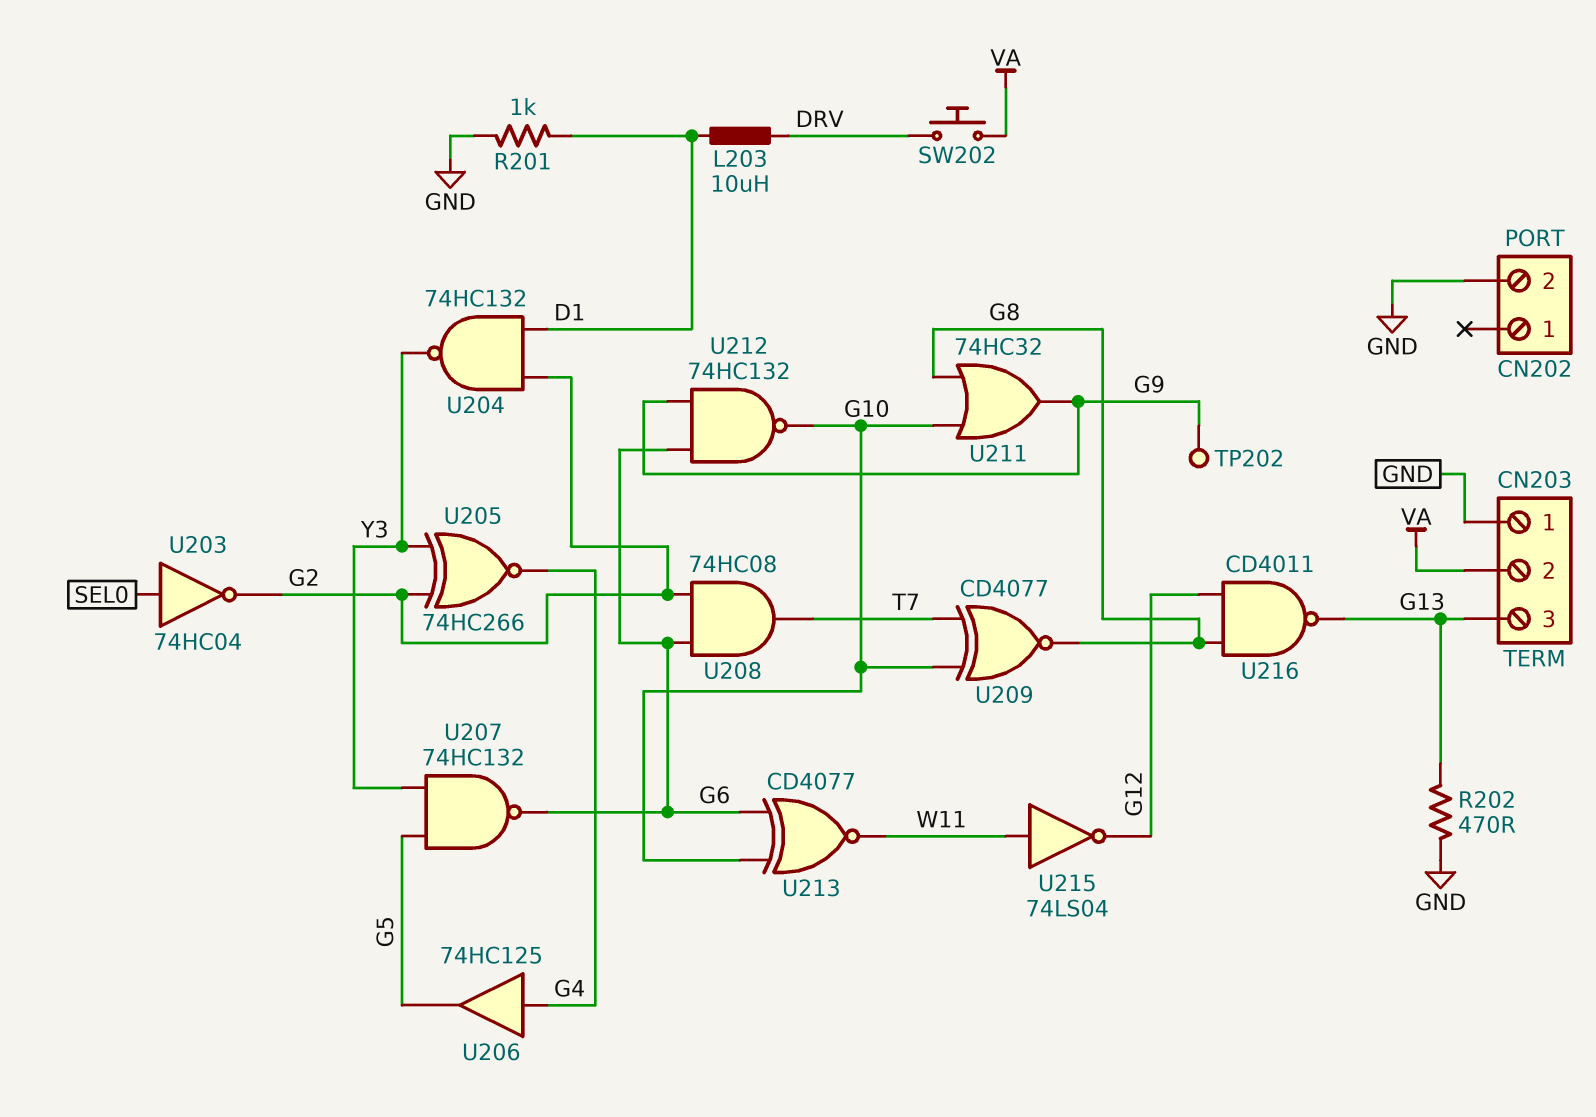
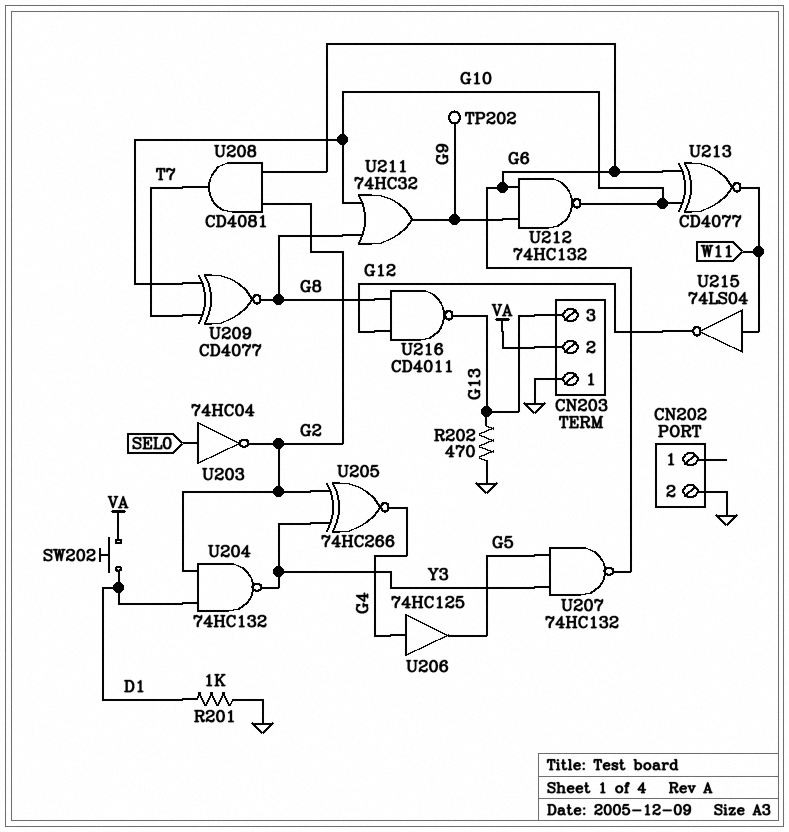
L203: 10uH (D1, DRV) -> none
SW202: button (DRV, VA) -> button (D1, VA)
U208: AND 74HC08 (in G2, in G6, out T7) -> AND CD4081 (in G2, in G6, out T7)

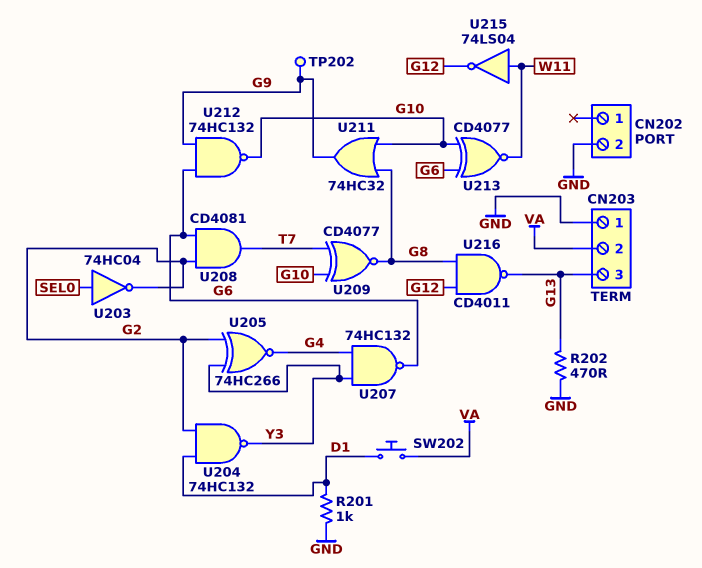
U206: buffer 74HC125 (in G4, out G5) -> none
U207: NAND 74HC132 (in G5, in Y3, out G6) -> NAND 74HC132 (in G4, in Y3, out G6)

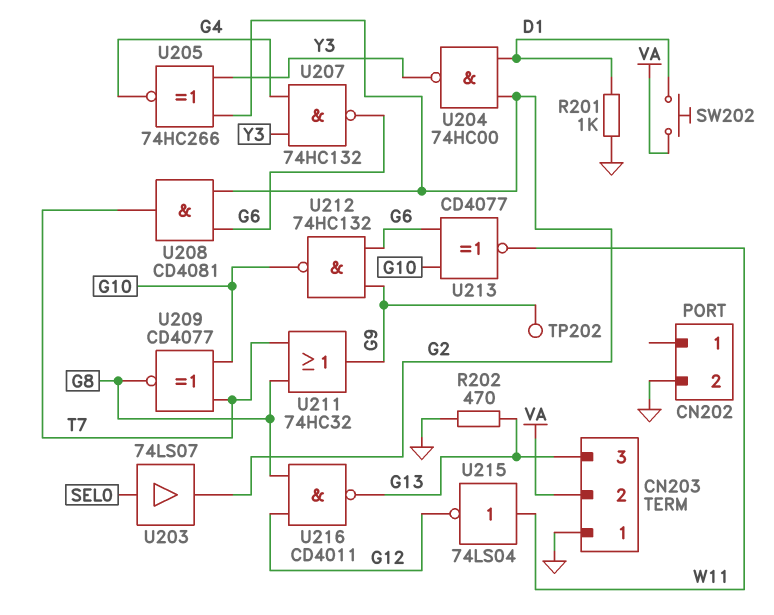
U203: NOT 74HC04 (in SEL0, out G2) -> buffer 74LS07 (in SEL0, out G2)
U204: NAND 74HC132 (in D1, in G2, out Y3) -> NAND 74HC00 (in D1, in G2, out Y3)
U211: OR 74HC32 (in G8, in G10, out G9) -> OR 74HC32 (in G8, in T7, out G9)

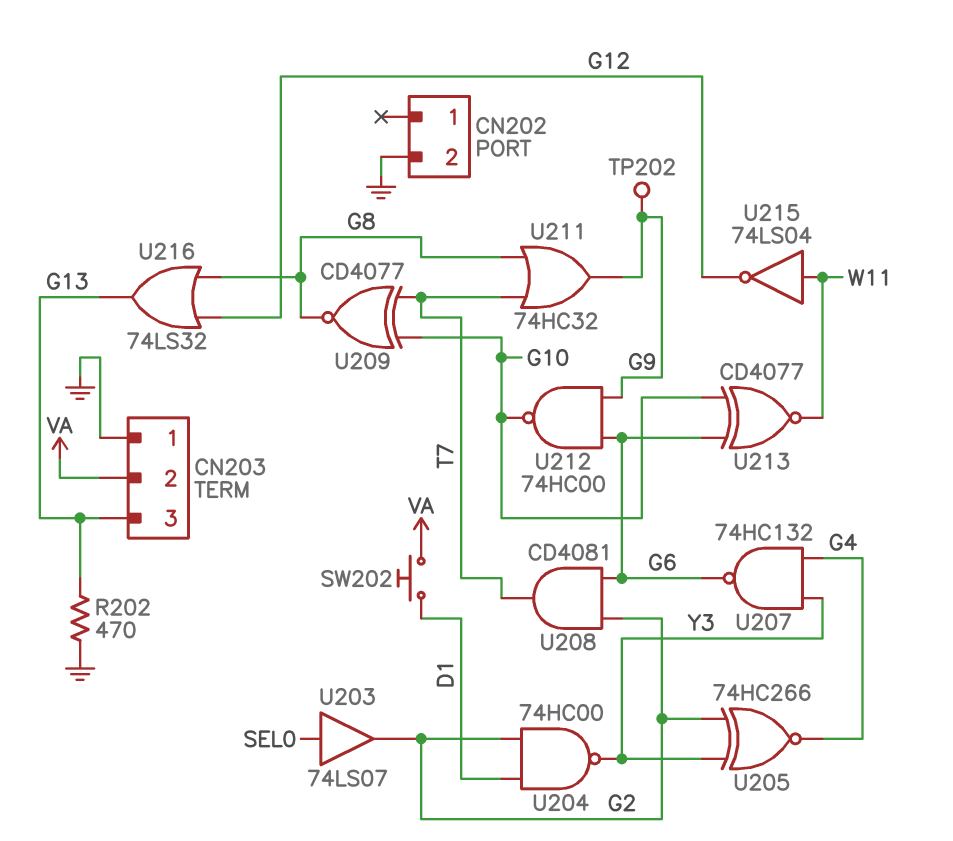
R201: 1k (D1, GND) -> none
U212: NAND 74HC132 (in G6, in G9, out G10) -> NAND 74HC00 (in G6, in G9, out G10)
U216: NAND CD4011 (in G8, in G12, out G13) -> OR 74LS32 (in G8, in G12, out G13)

